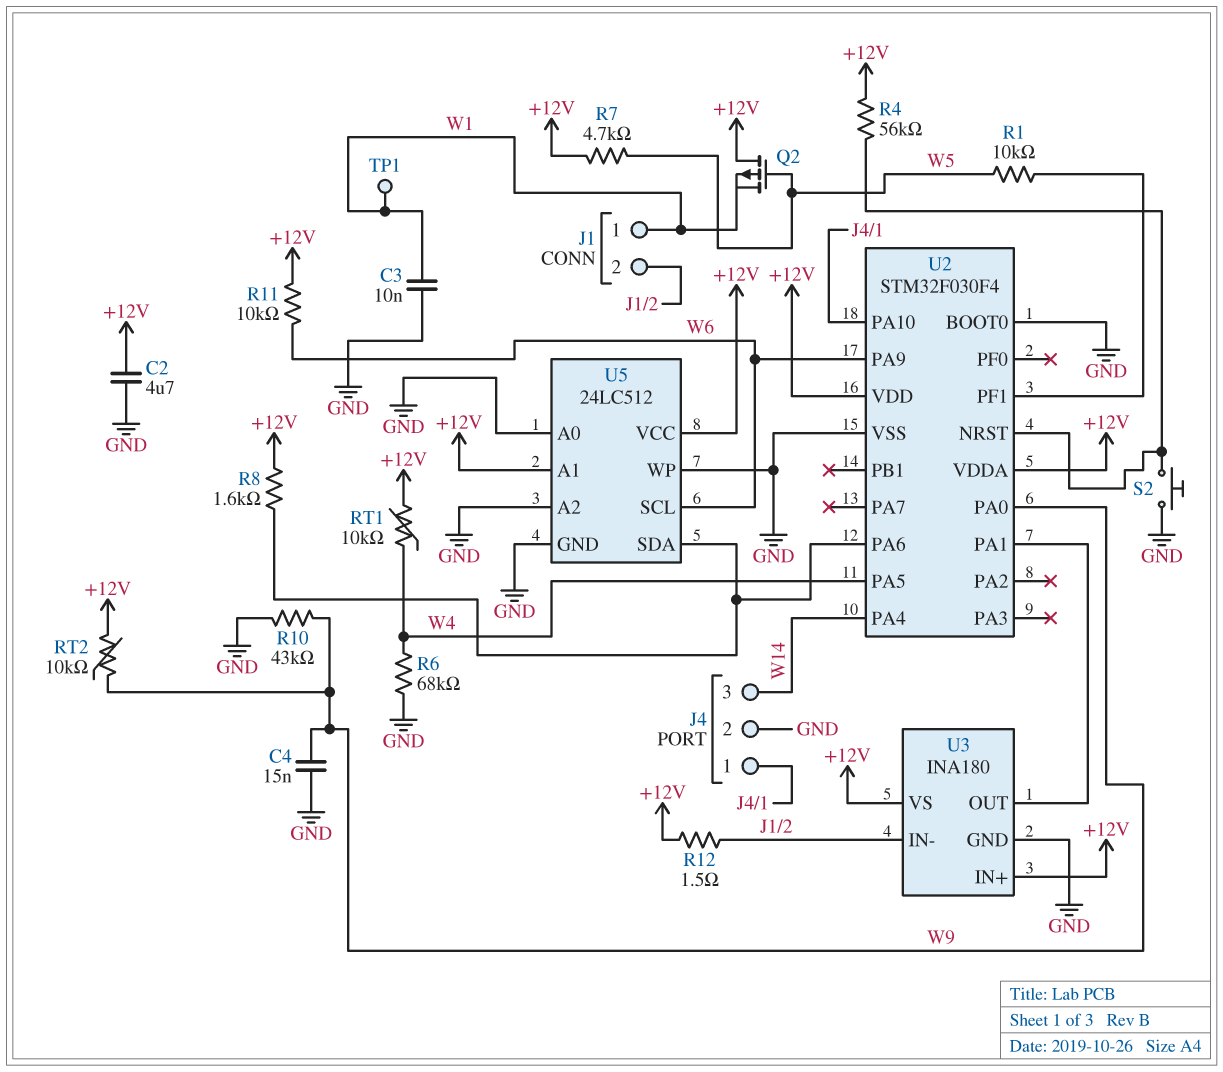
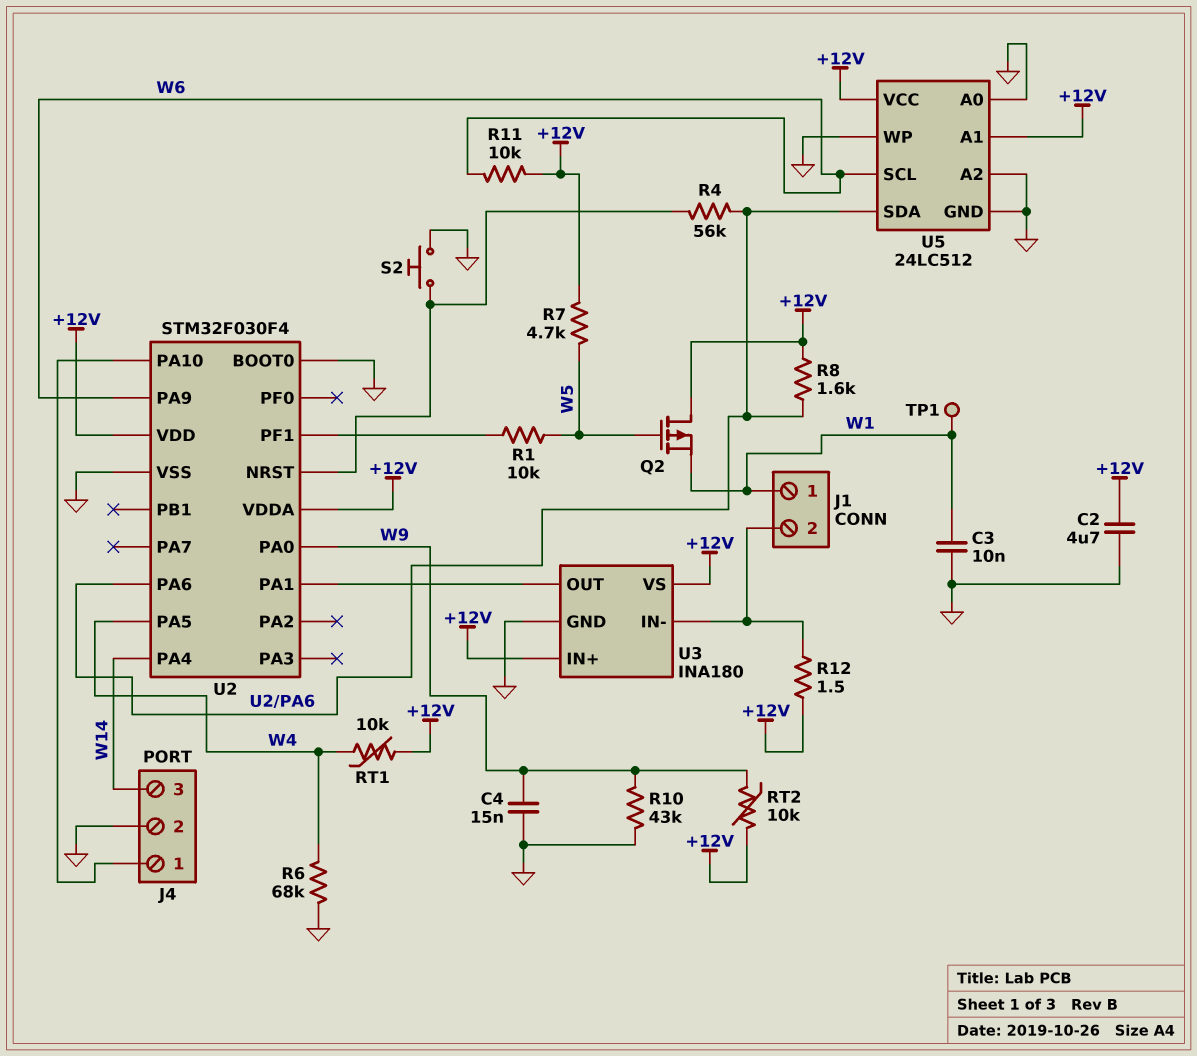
R4: 56k (+12V, U2/NRST) -> 56k (U2/NRST, U2/PA6)

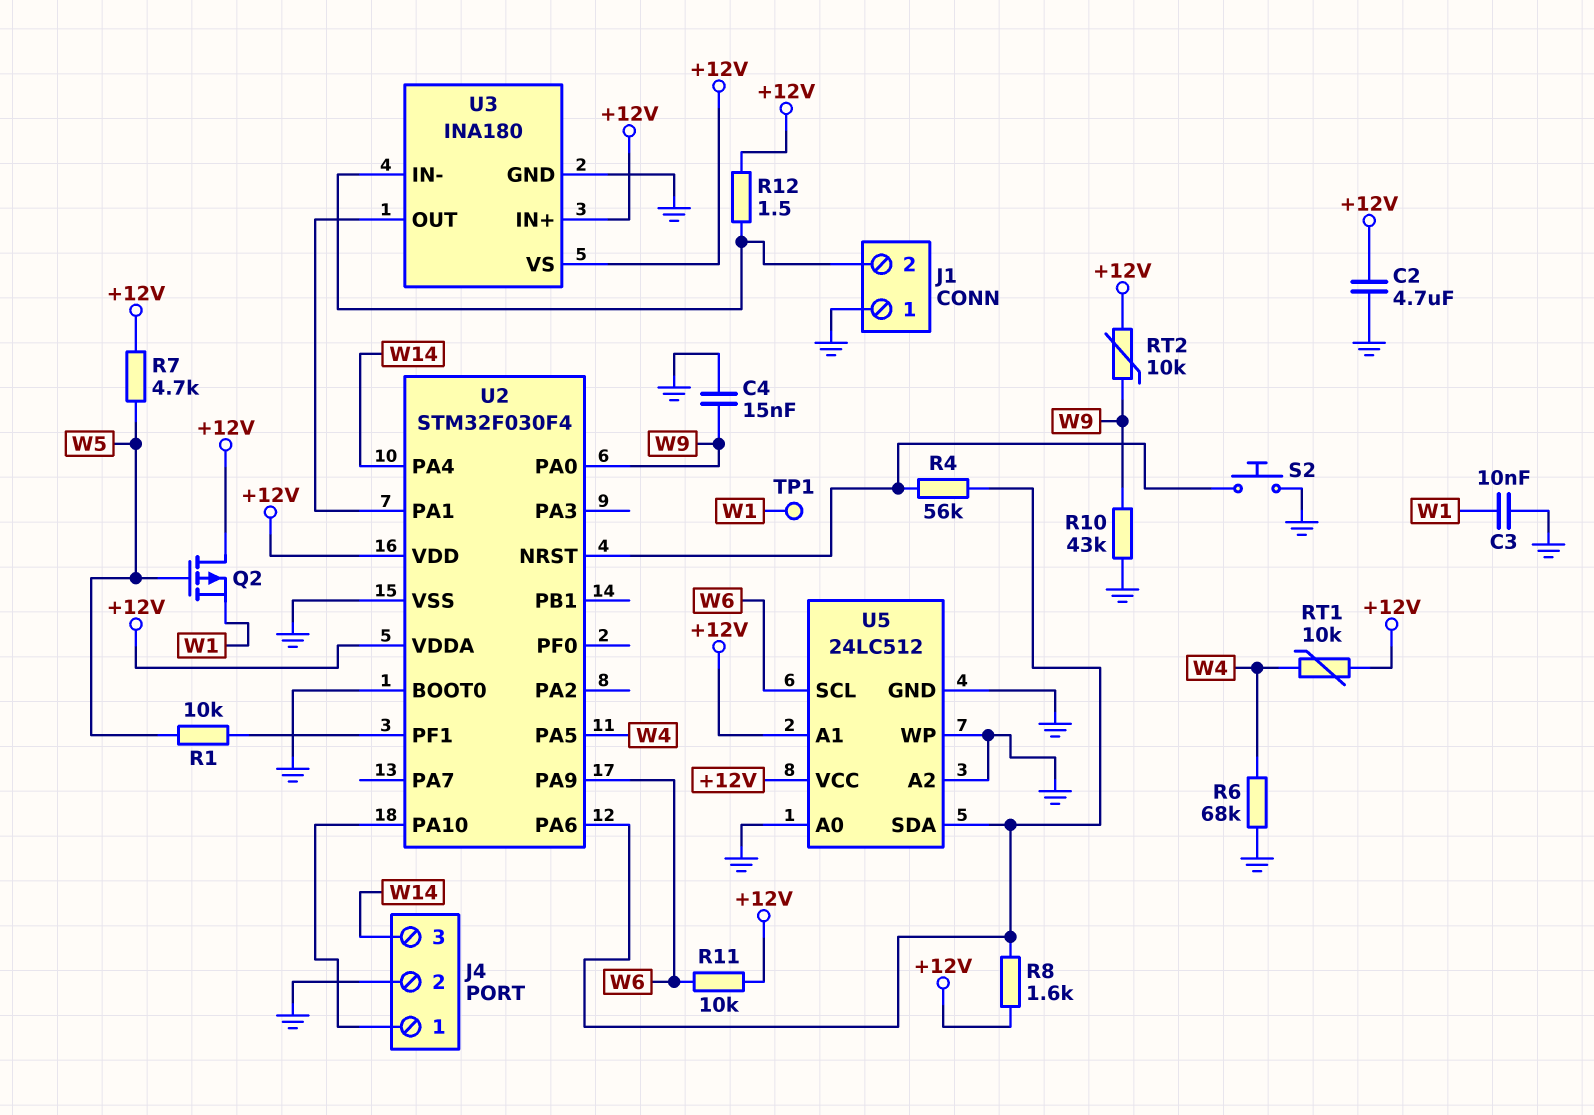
J1 pin 1: W1 -> GND

